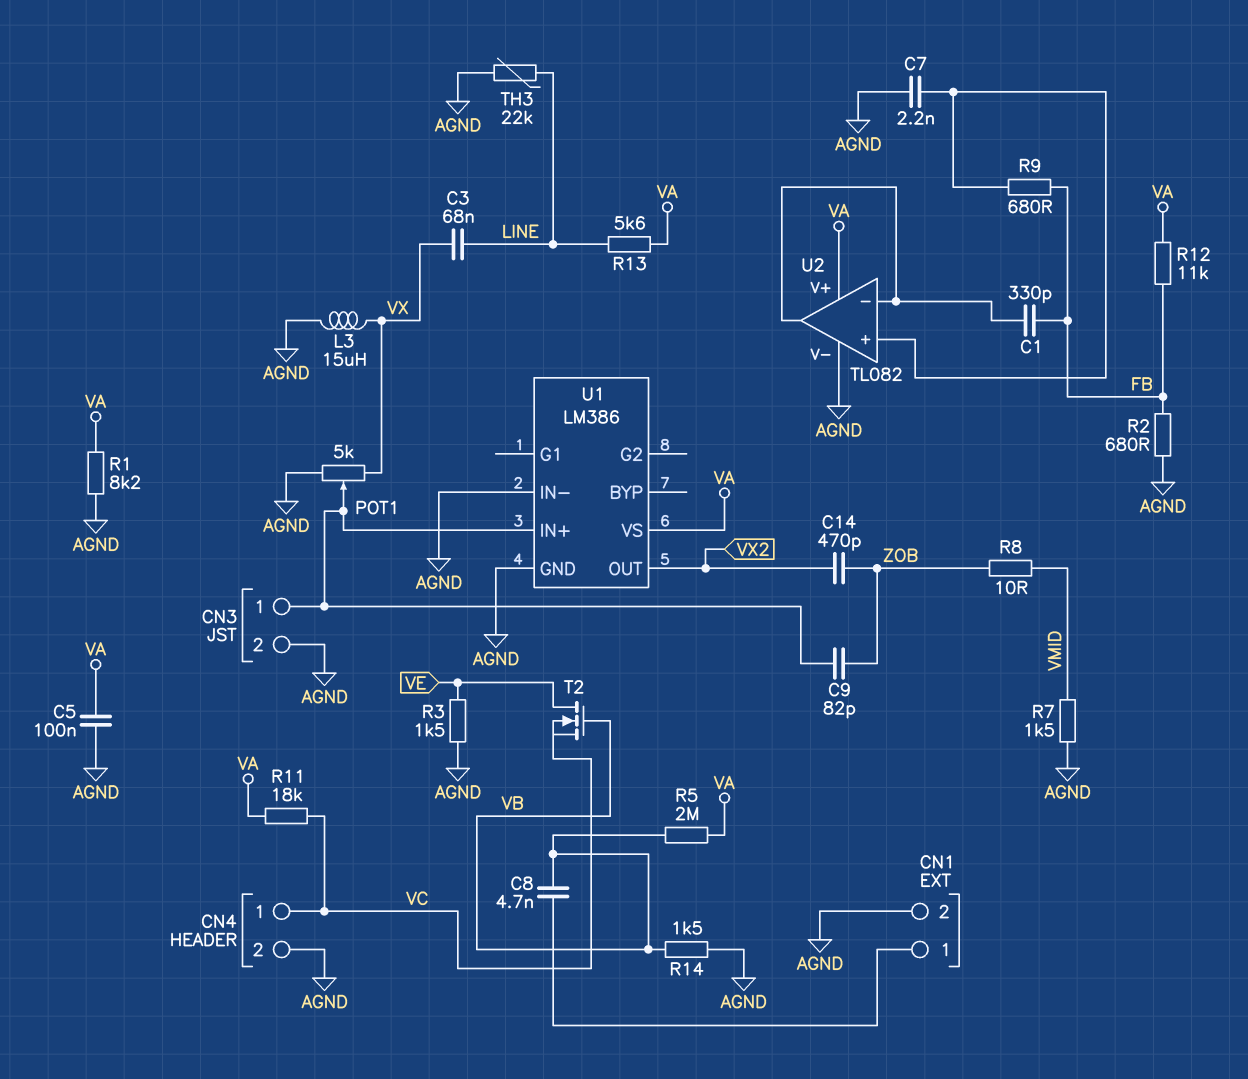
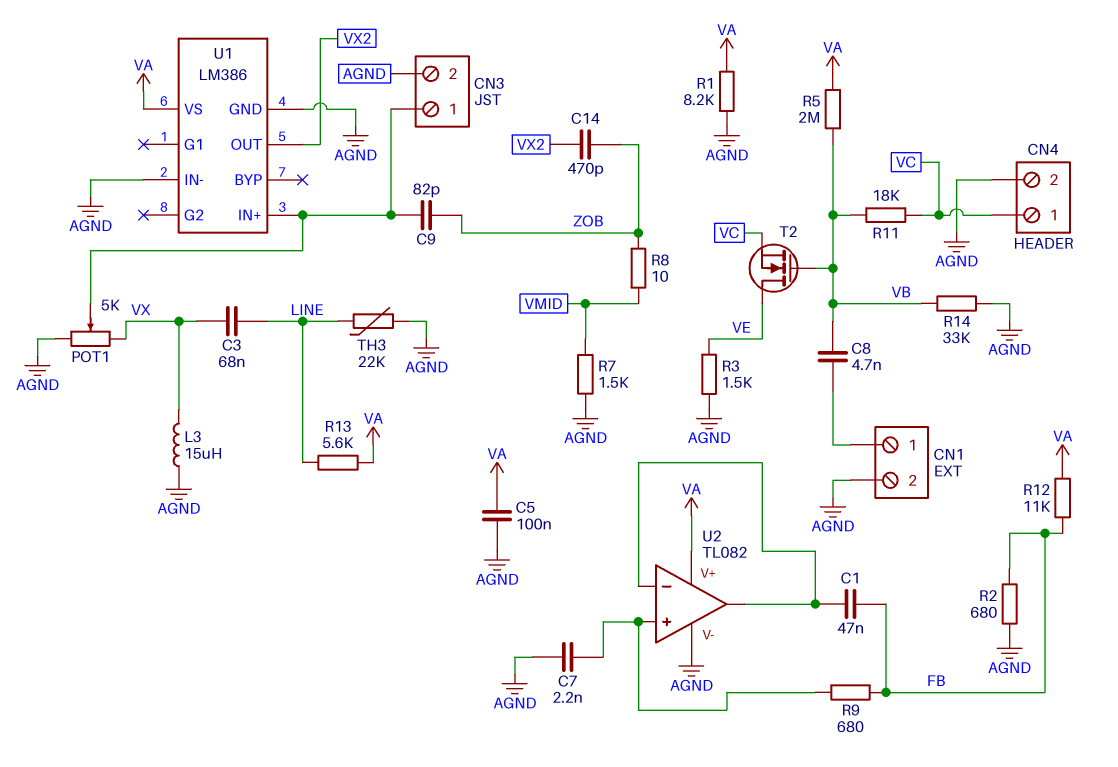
C1: 330pF (FB, U2/in-) -> 47nF (FB, U2/in-)
R11: 18k (VA, VC) -> 18k (VB, VC)
R14: 1.5k (AGND, VB) -> 33k (AGND, VB)

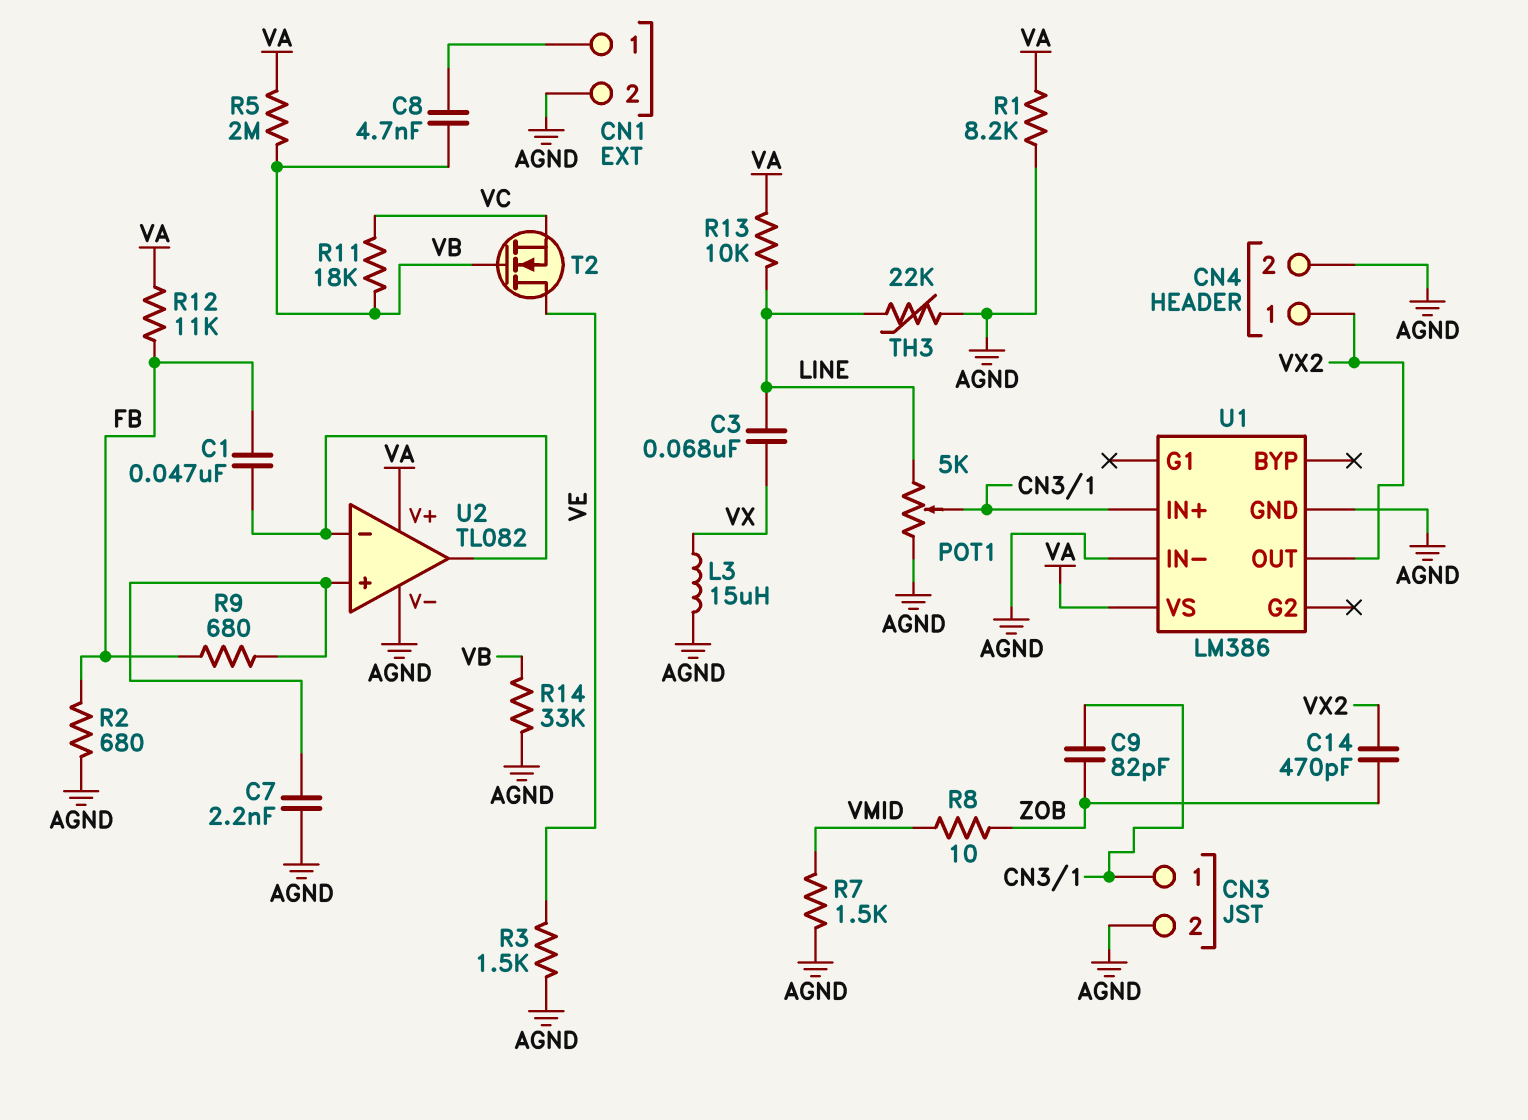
C5: 100nF (AGND, VA) -> none
CN4 pin 1: VC -> VX2
POT1: 5k (AGND, VX, wiper CN3/1) -> 5k (AGND, LINE, wiper CN3/1)
R13: 5.6k (LINE, VA) -> 10k (LINE, VA)

